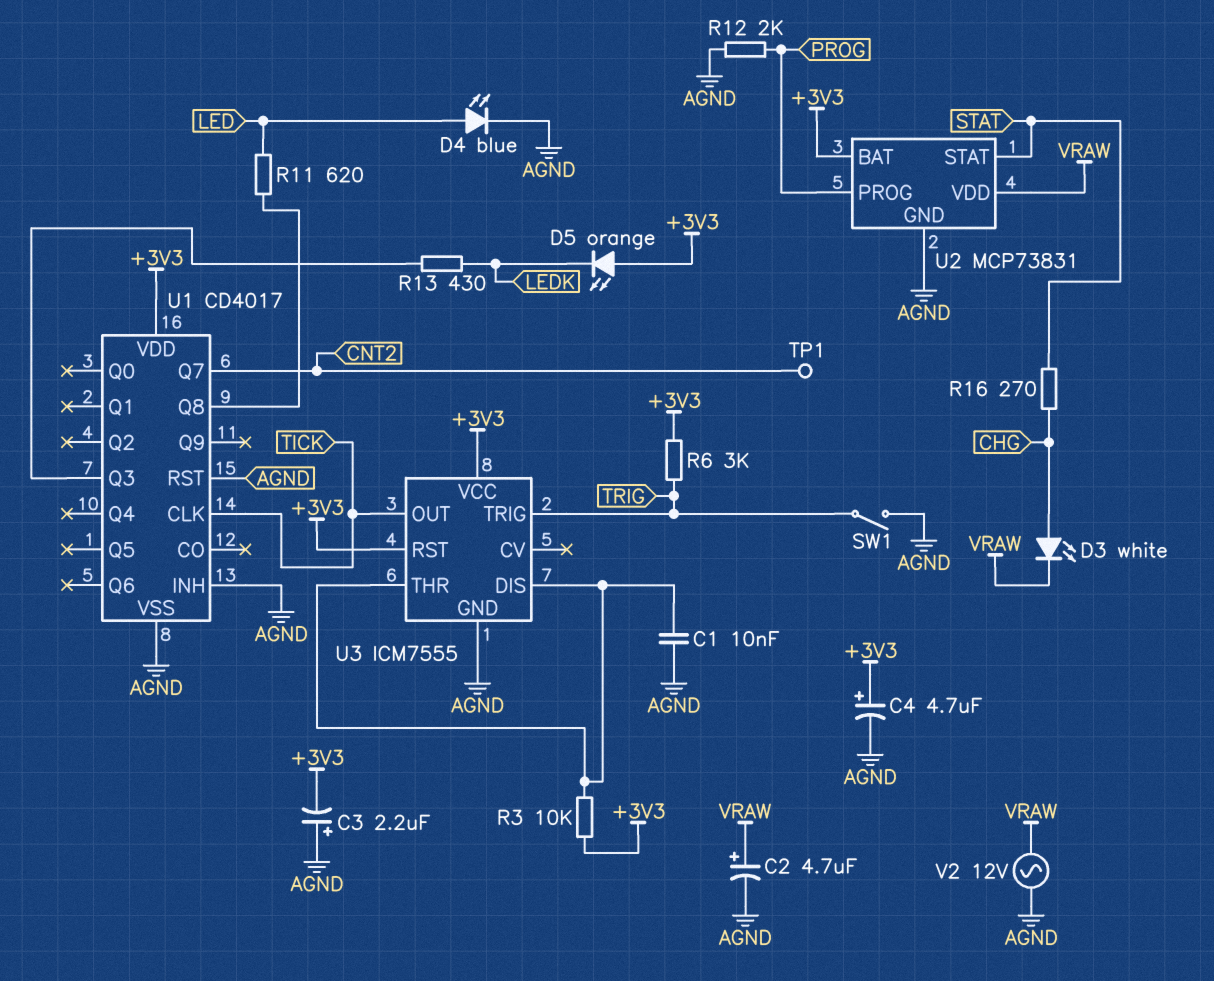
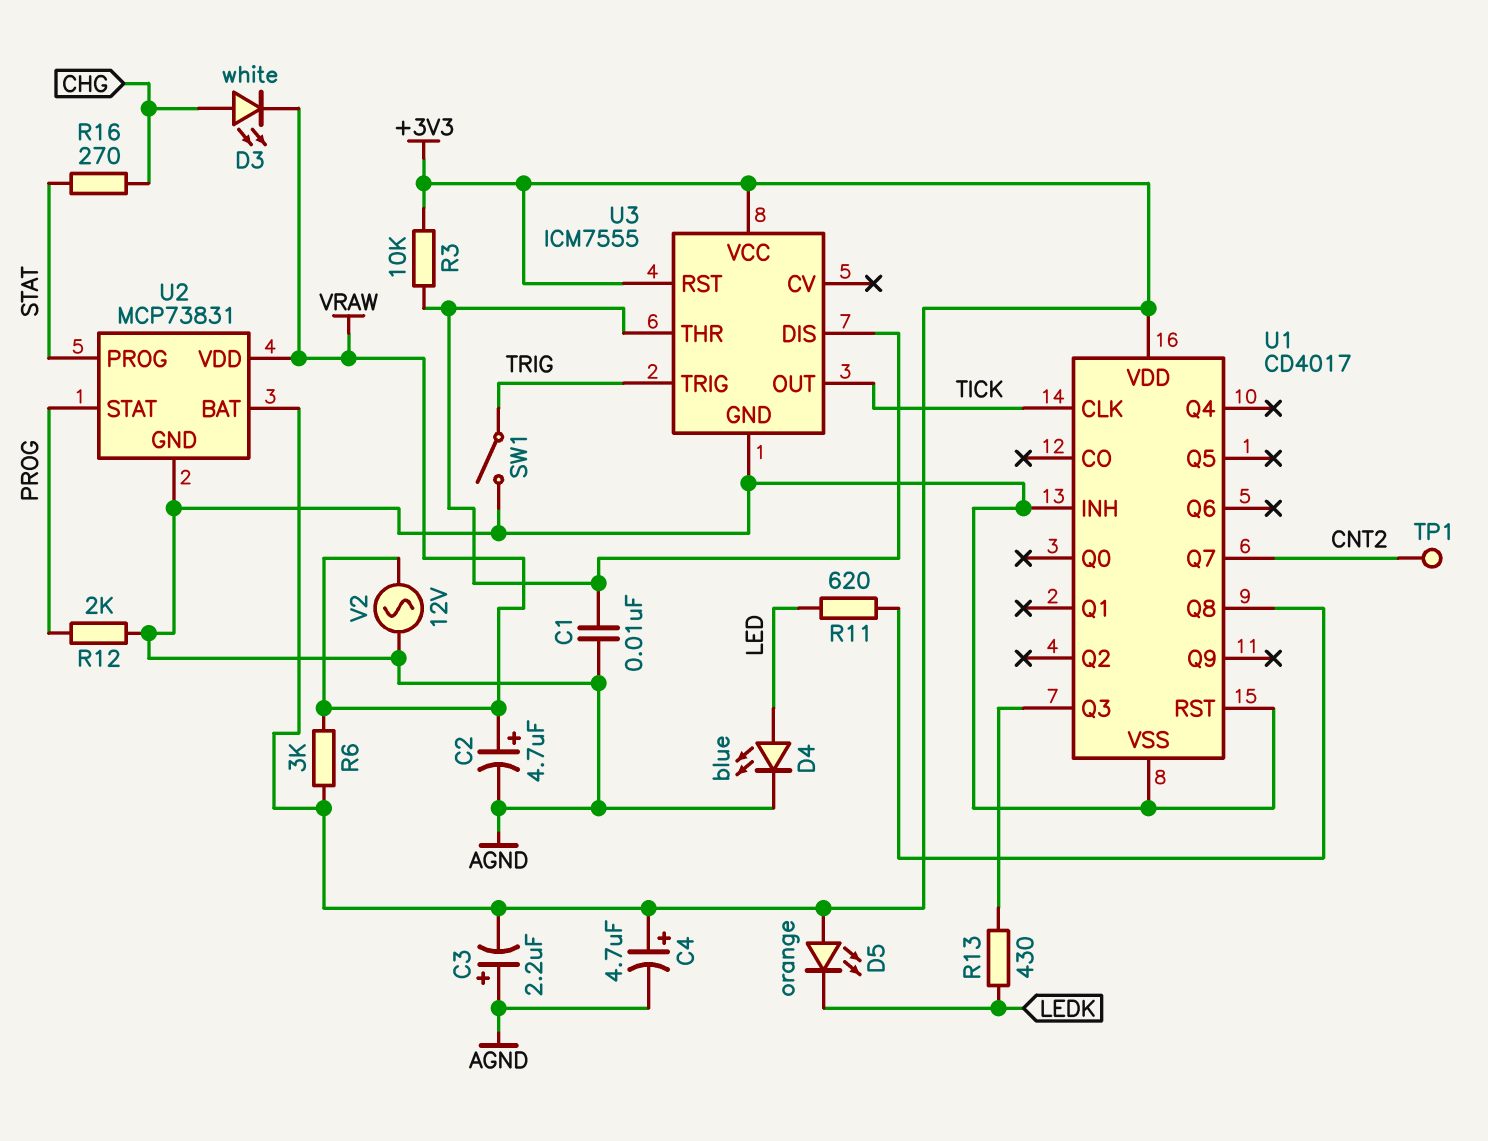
R6: 3k (+3V3, TRIG) -> 3k (+3V3, VRAW)
U2 pin PROG: PROG -> STAT
U2 pin STAT: STAT -> PROG

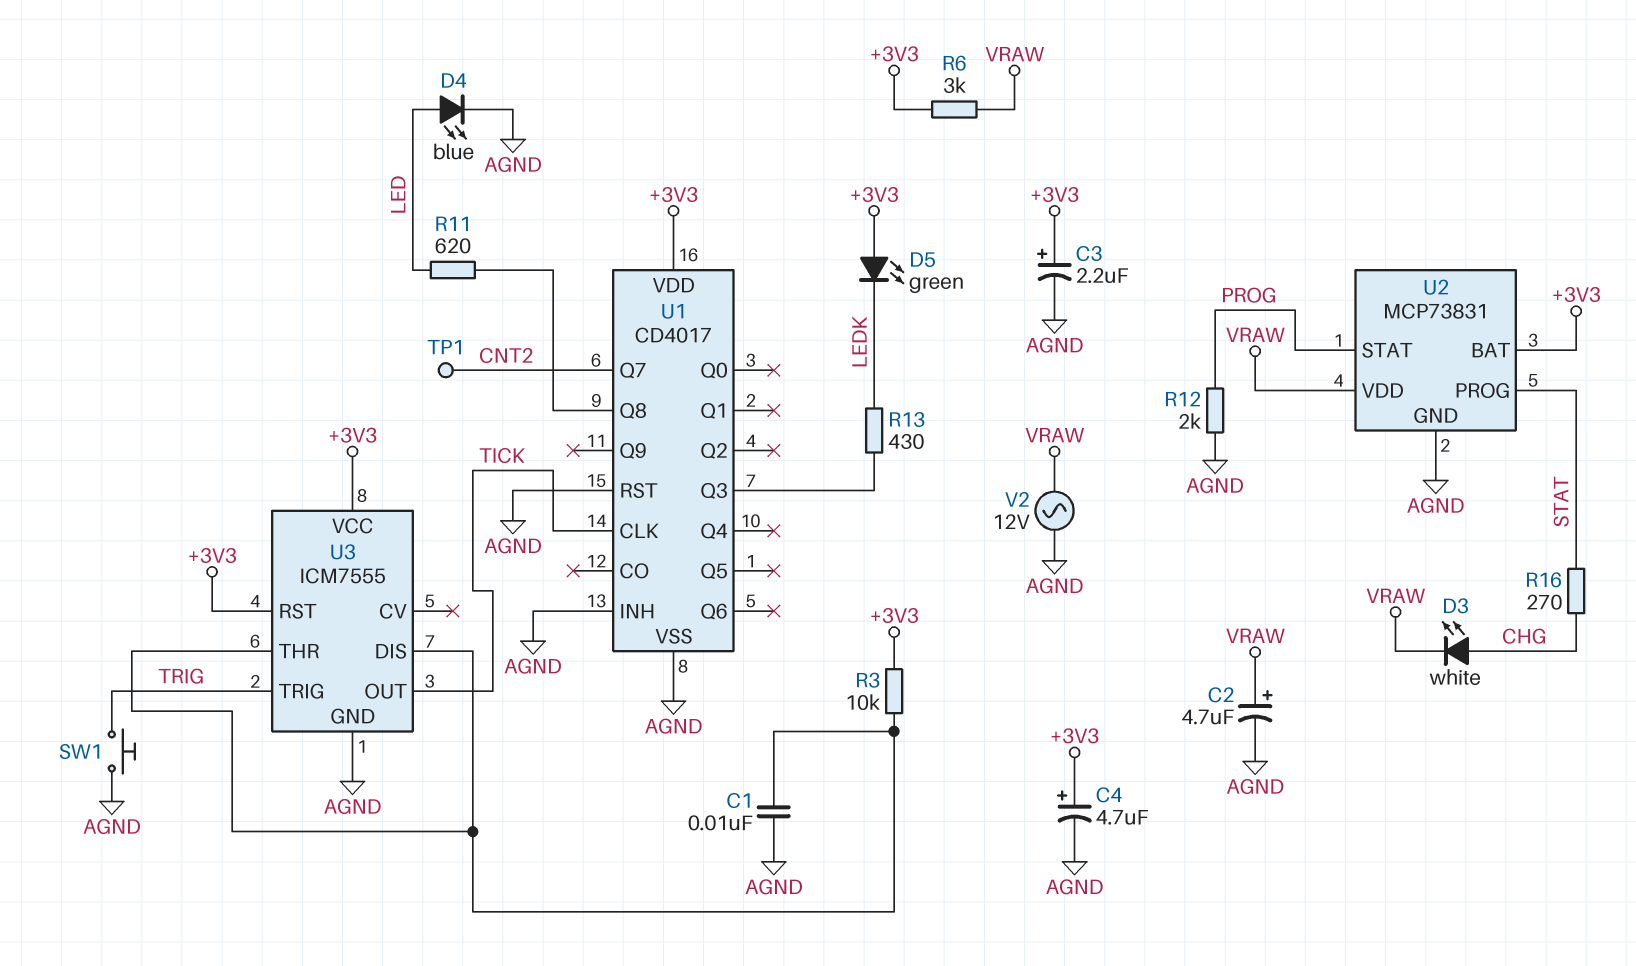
C3: 2.2uF (plus AGND, minus +3V3) -> 2.2uF (plus +3V3, minus AGND)
D5: LED orange (A +3V3, K LEDK) -> LED green (A +3V3, K LEDK)
SW1: switch (AGND, TRIG) -> button (AGND, TRIG)

